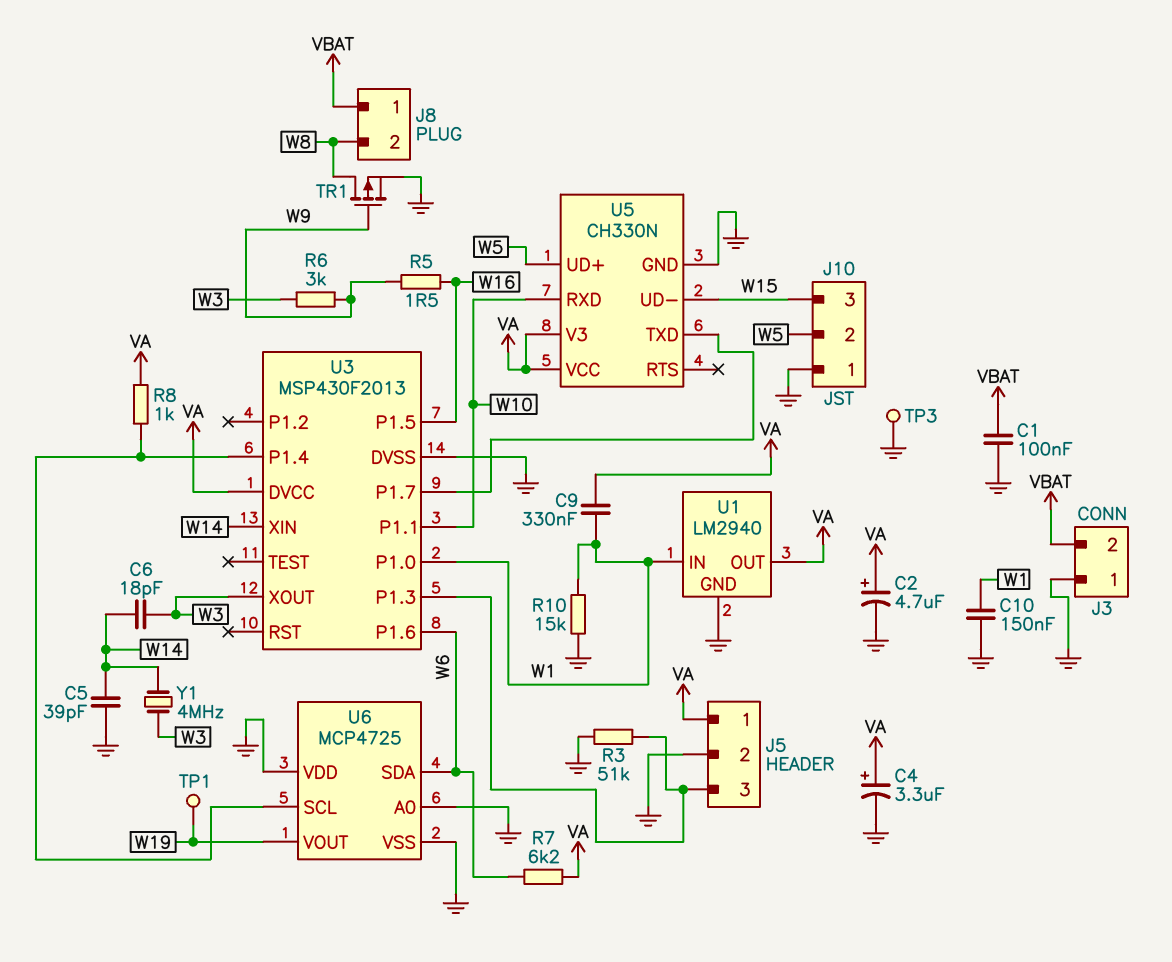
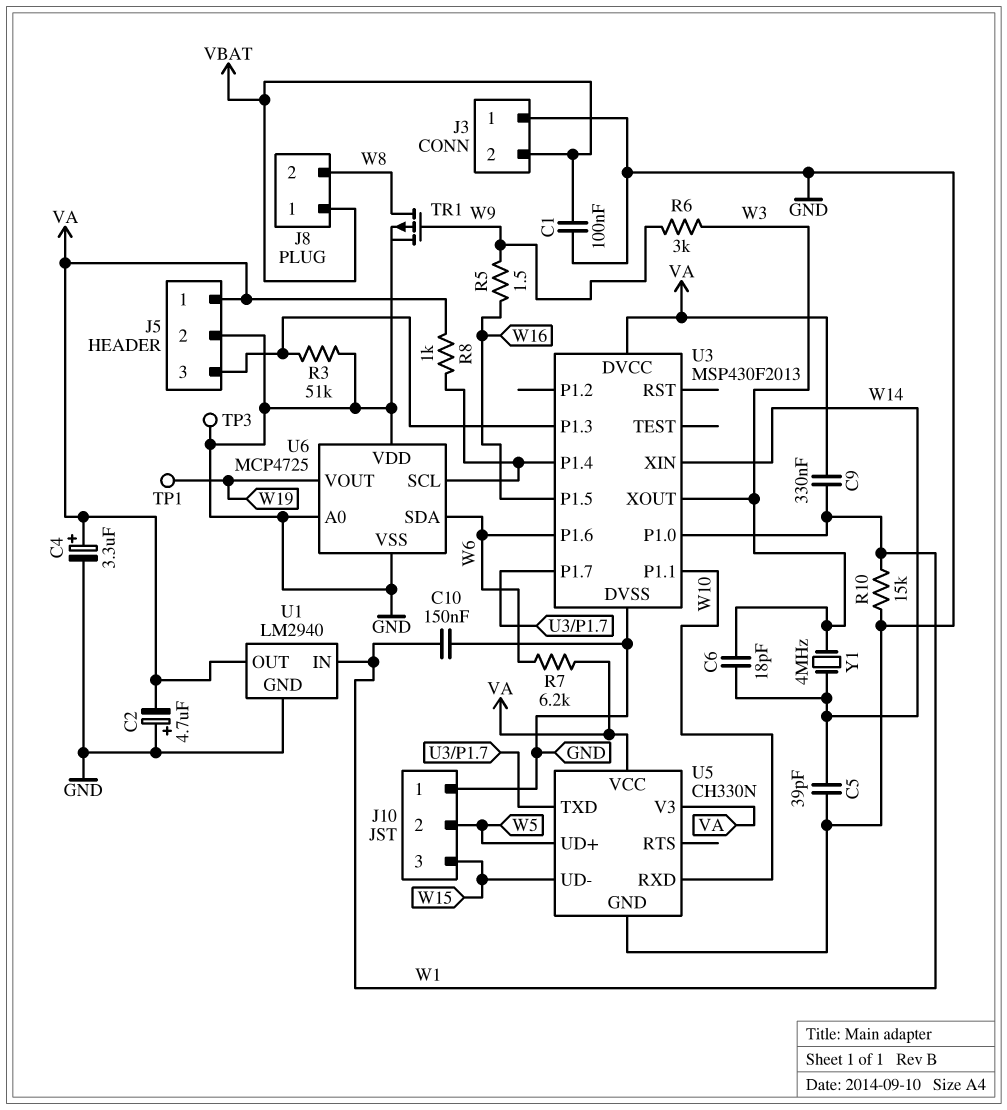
C2: 4.7uF (plus VA, minus GND) -> 4.7uF (plus GND, minus VA)

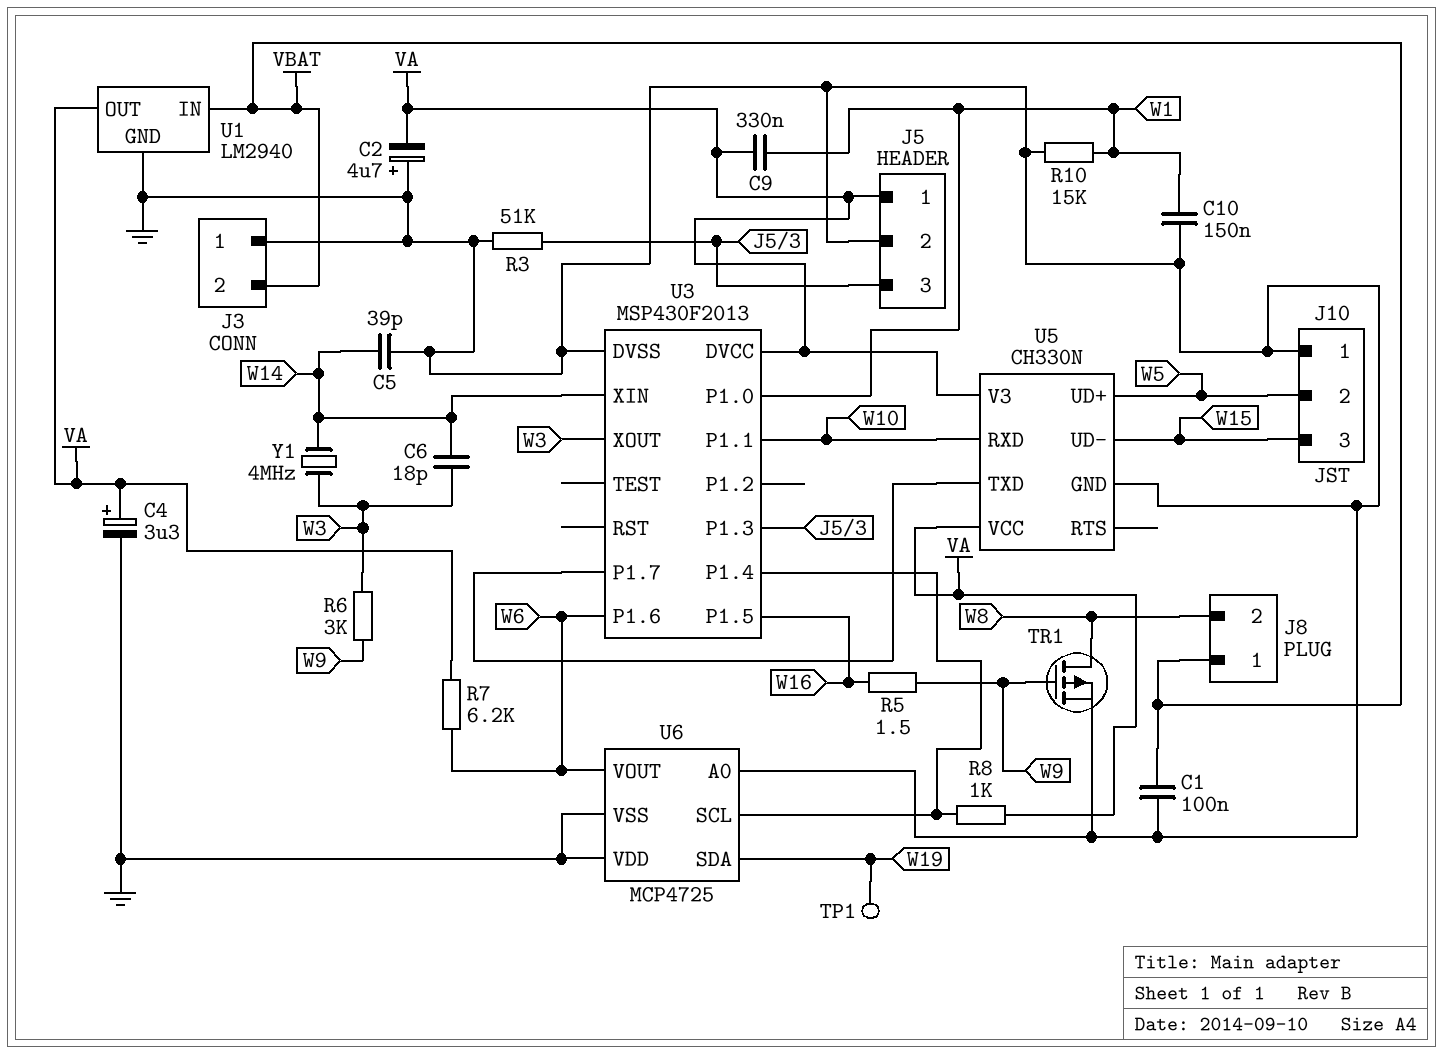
TP3: test point (GND) -> none
U1 pin IN: W1 -> VBAT
U6 pin SDA: W6 -> W19
U6 pin VOUT: W19 -> W6

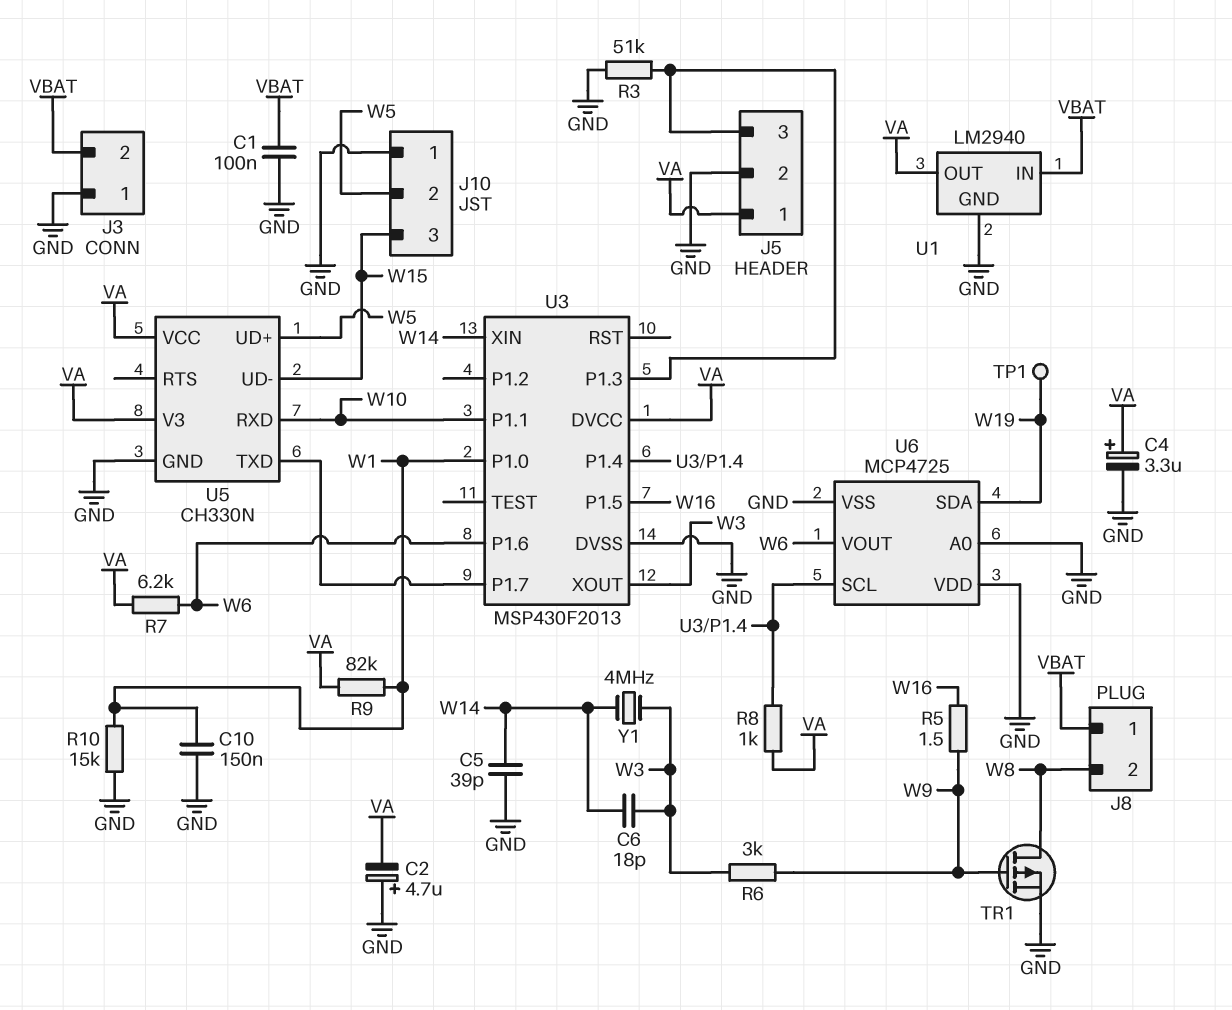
C9: 330nF (VA, W1) -> none
R9: none -> 82k (VA, W1)

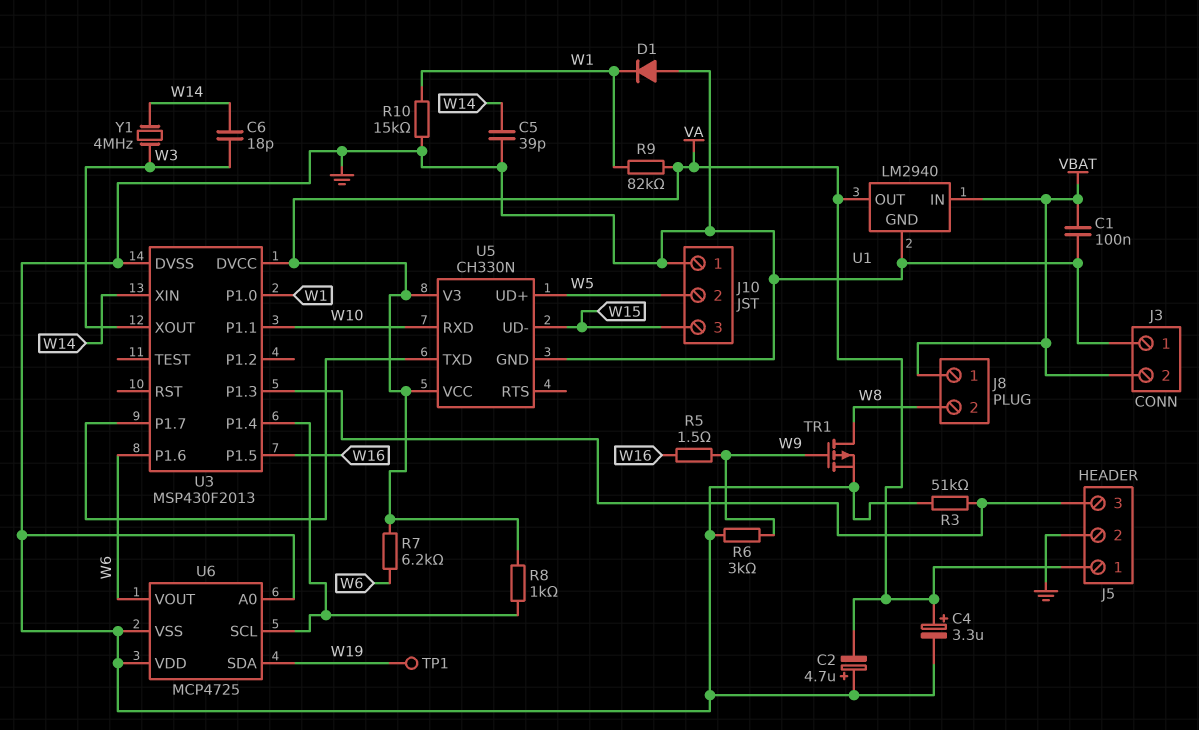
C10: 150nF (GND, W1) -> none
D1: none -> diode (A GND, K W1)
R6: 3k (W3, W9) -> 3k (GND, W9)

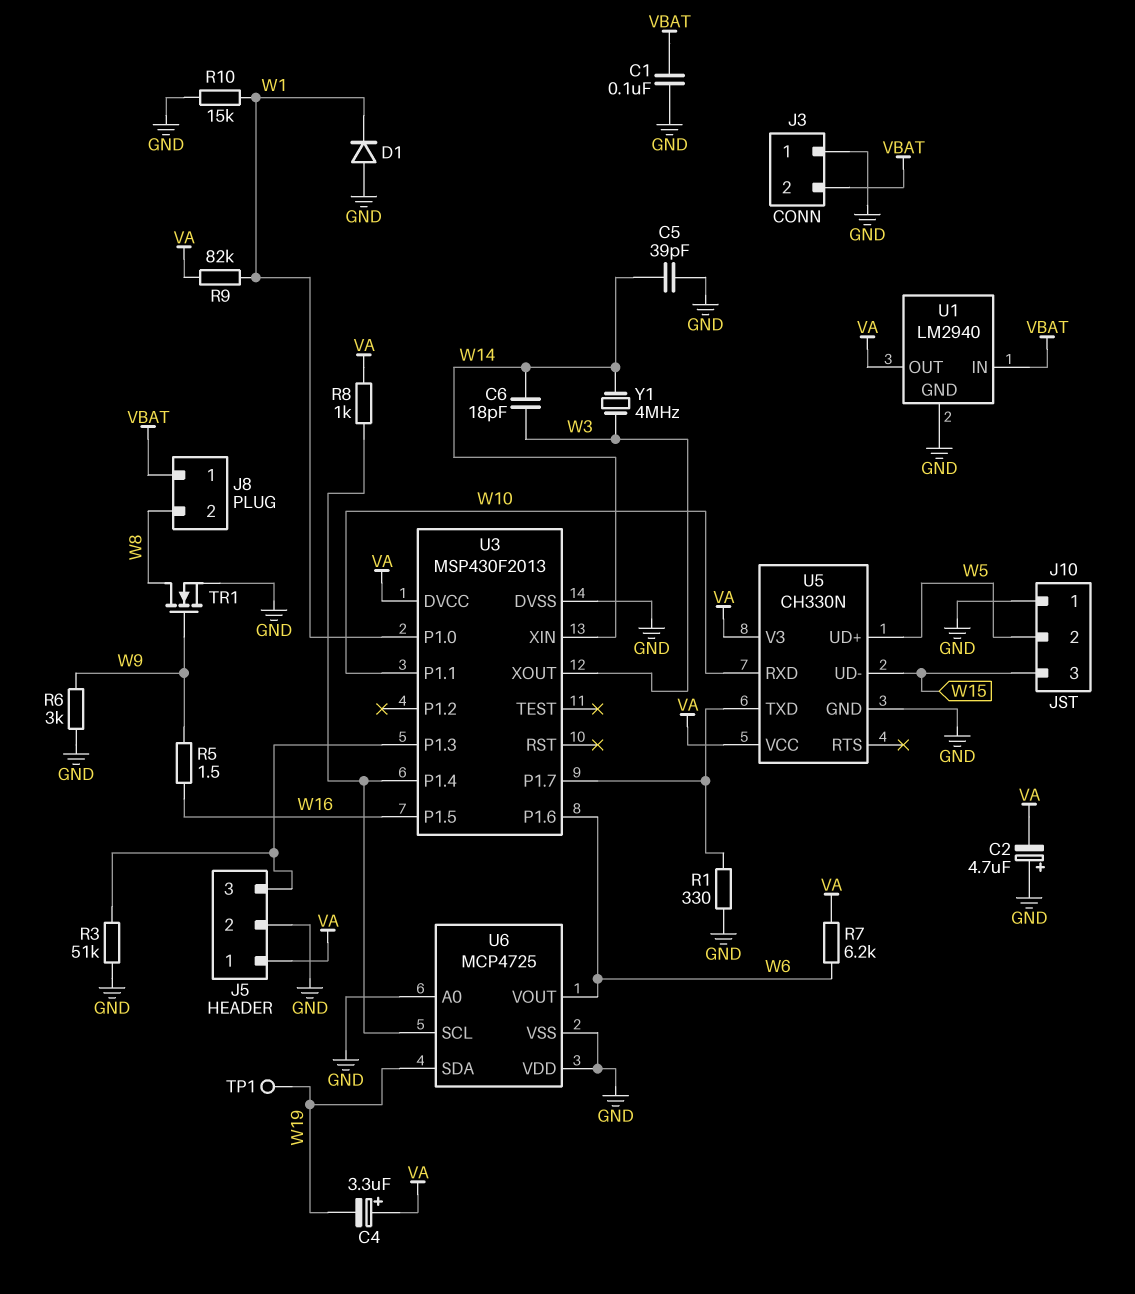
C4: 3.3uF (plus VA, minus GND) -> 3.3uF (plus VA, minus W19)
R1: none -> 330 (GND, U3/P1.7)
TR1: PMOS (G W9, D W8, S GND) -> NMOS (G W9, D W8, S GND)

